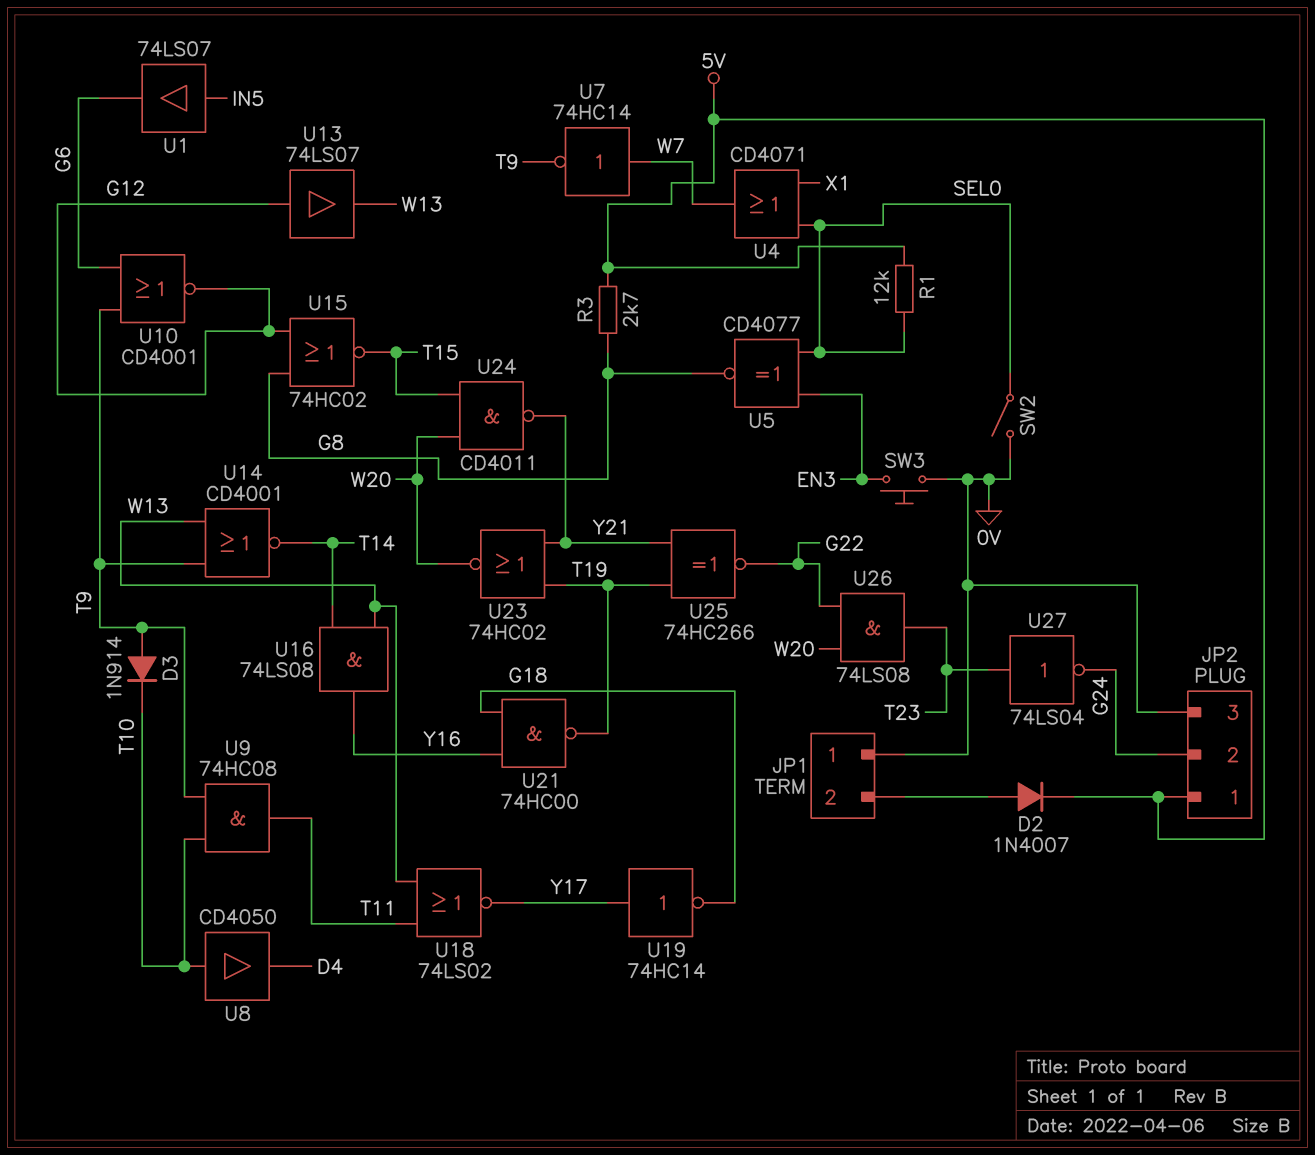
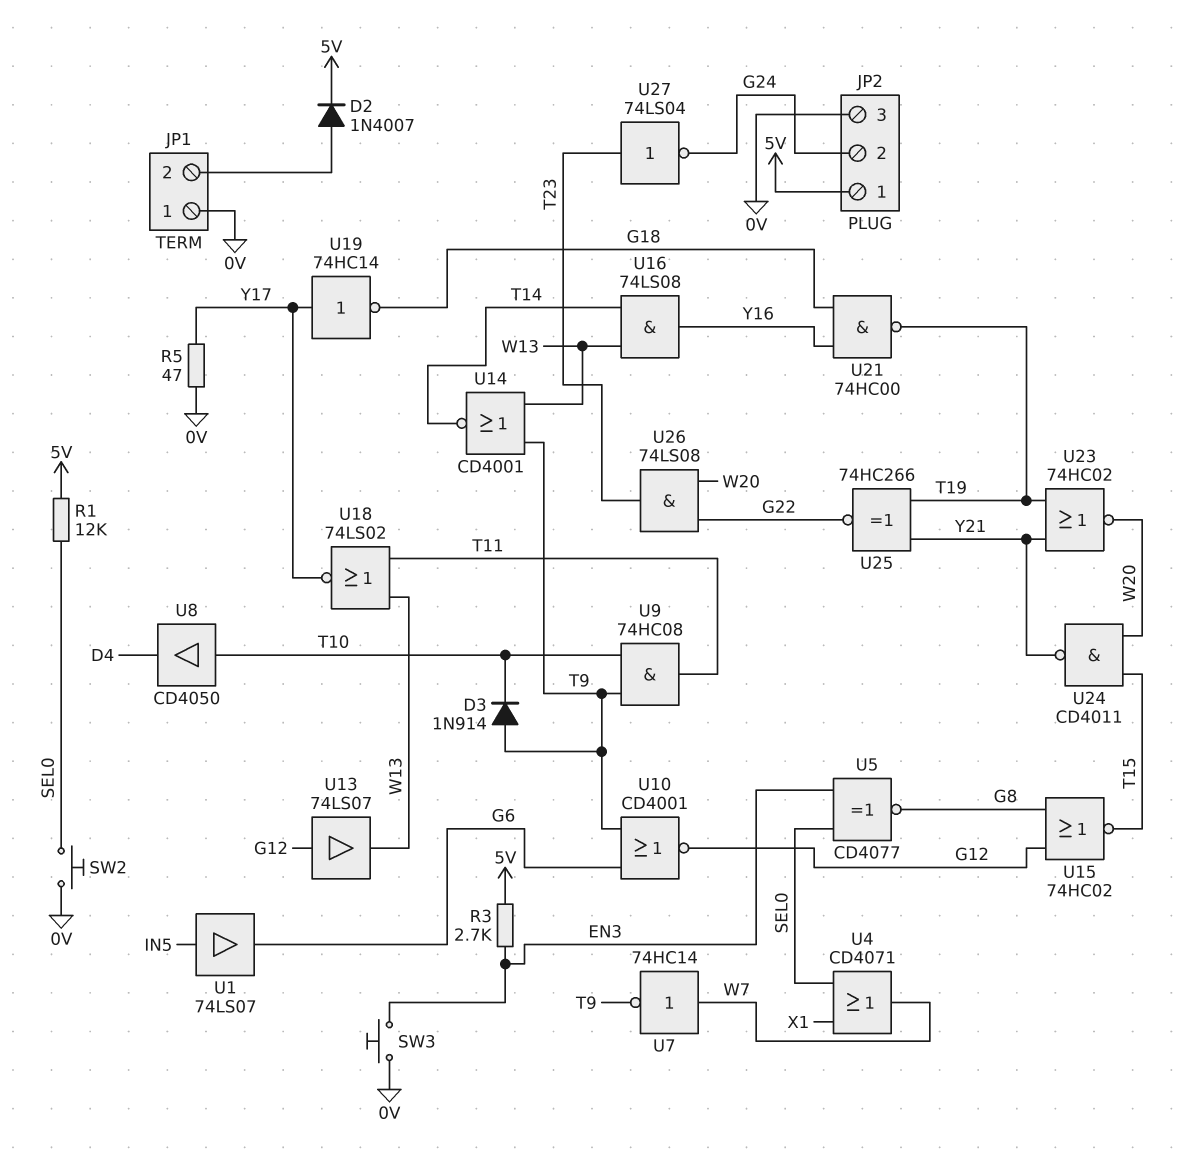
R3: 2.7k (5V, G8) -> 2.7k (5V, EN3)
R5: none -> 47 (0V, Y17)
SW2: switch (0V, SEL0) -> button (0V, SEL0)

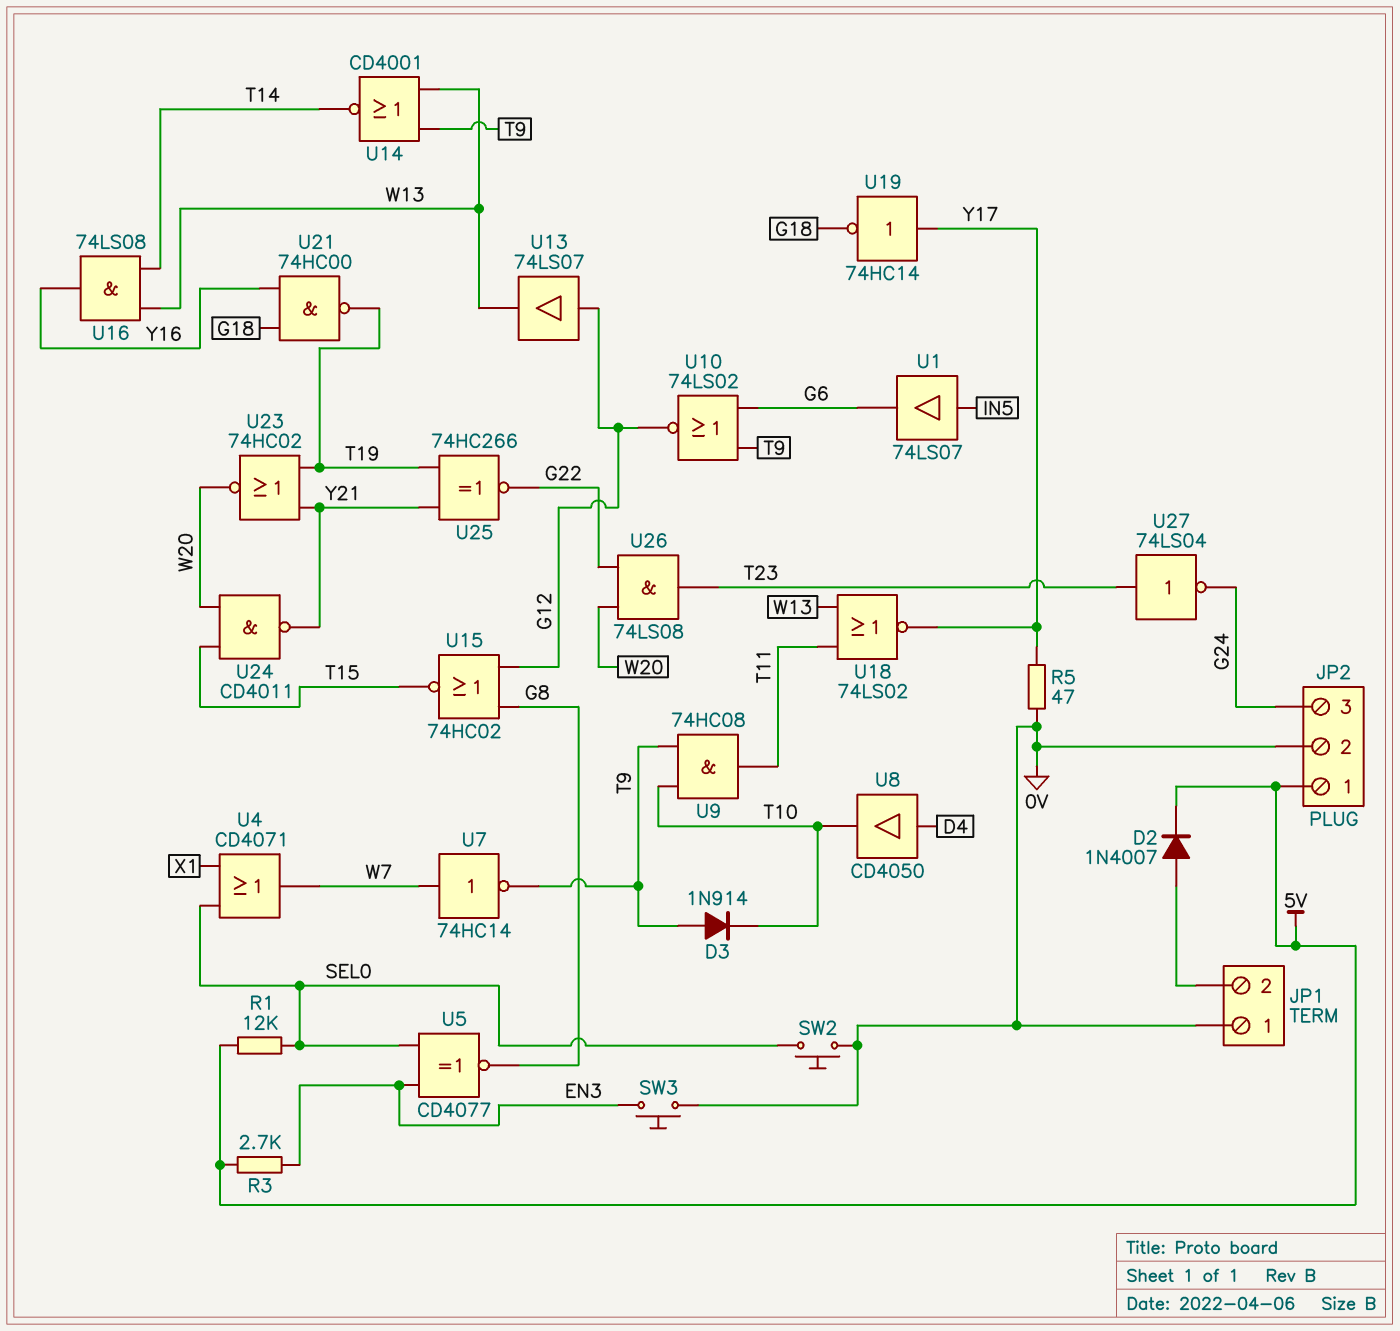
JP2 pin 2: G24 -> 0V
JP2 pin 3: 0V -> G24
U8: buffer CD4050 (in T10, out D4) -> buffer CD4050 (in D4, out T10)
U10: NOR CD4001 (in G6, in T9, out G12) -> NOR 74LS02 (in G6, in T9, out G12)

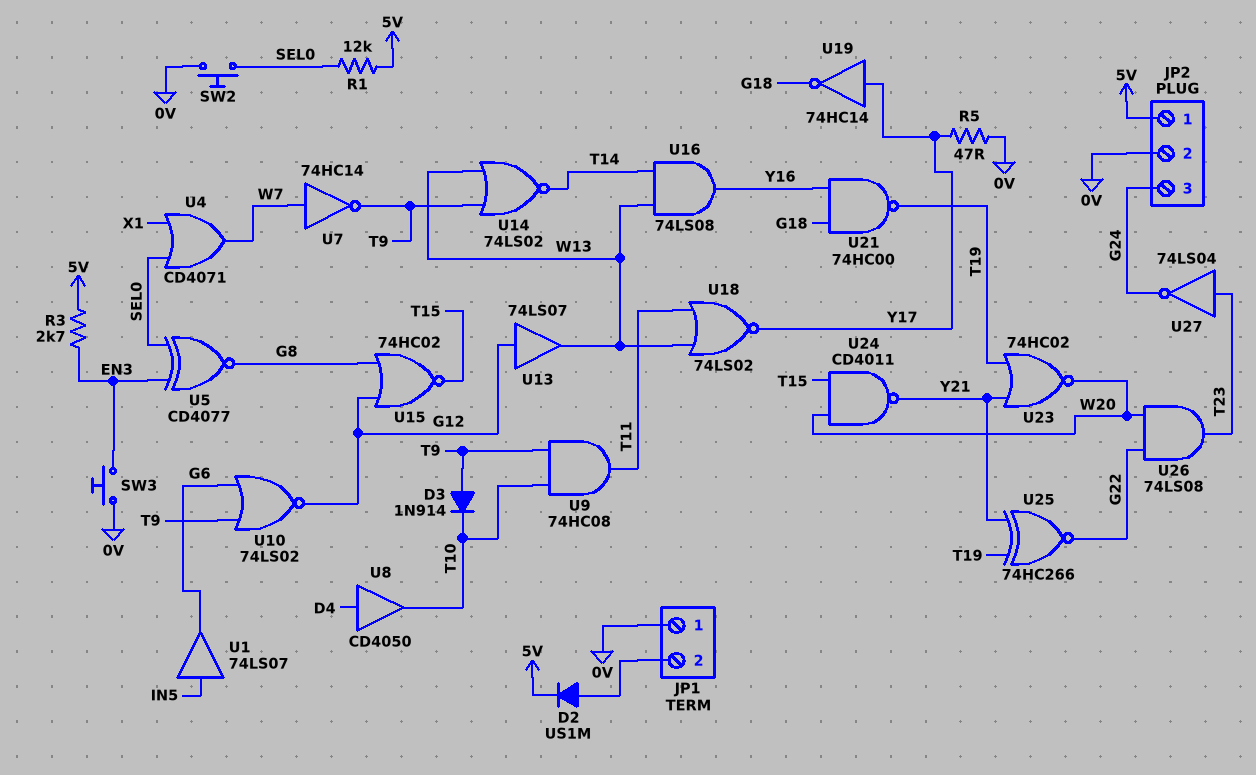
D2: diode 1N4007 (A JP1/2, K 5V) -> diode US1M (A JP1/2, K 5V)
U14: NOR CD4001 (in T9, in W13, out T14) -> NOR 74LS02 (in T9, in W13, out T14)

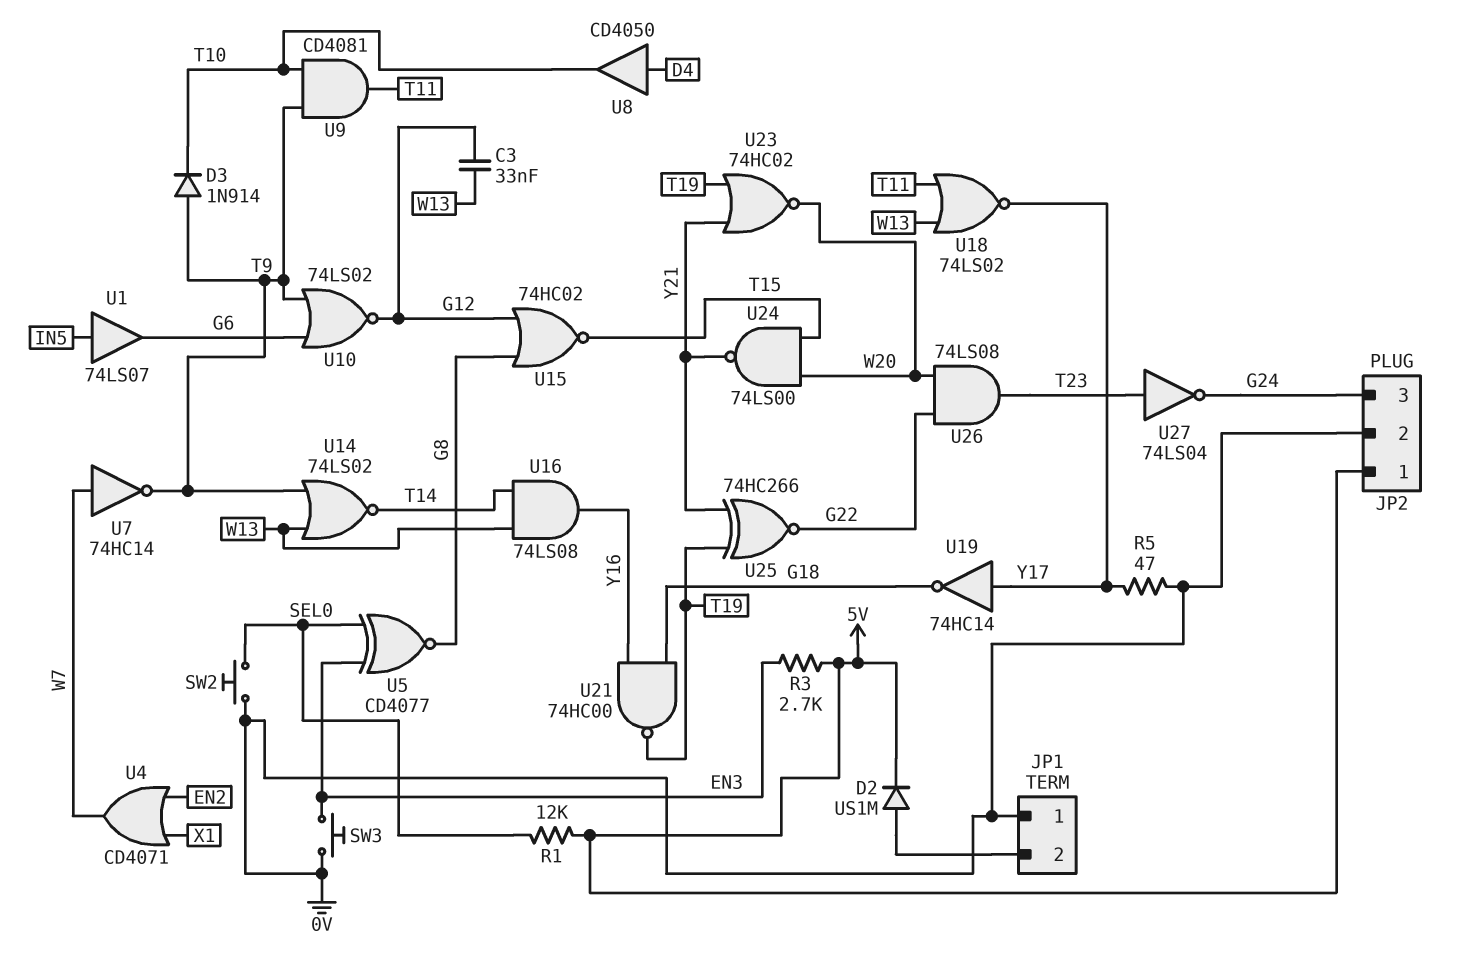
C3: none -> 33nF (G12, W13)
U4: OR CD4071 (in SEL0, in X1, out W7) -> OR CD4071 (in EN2, in X1, out W7)
U9: AND 74HC08 (in T9, in T10, out T11) -> AND CD4081 (in T9, in T10, out T11)
U13: buffer 74LS07 (in G12, out W13) -> none
U24: NAND CD4011 (in T15, in W20, out Y21) -> NAND 74LS00 (in T15, in W20, out Y21)

